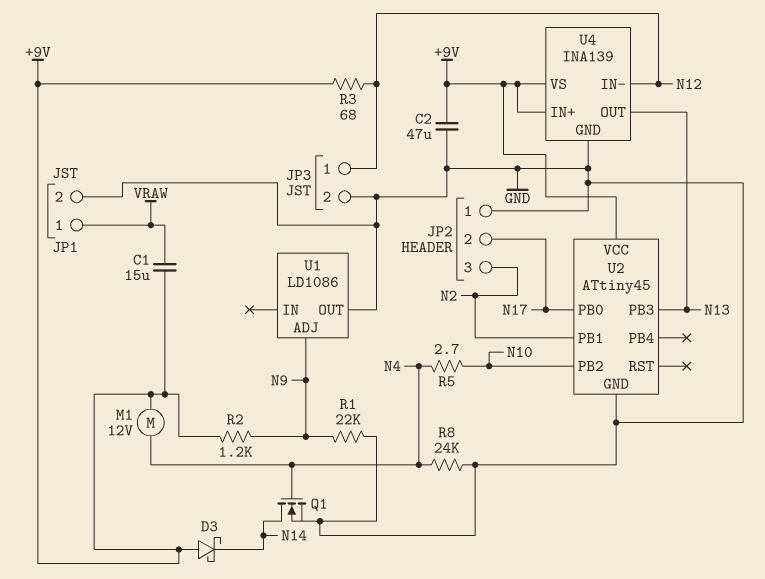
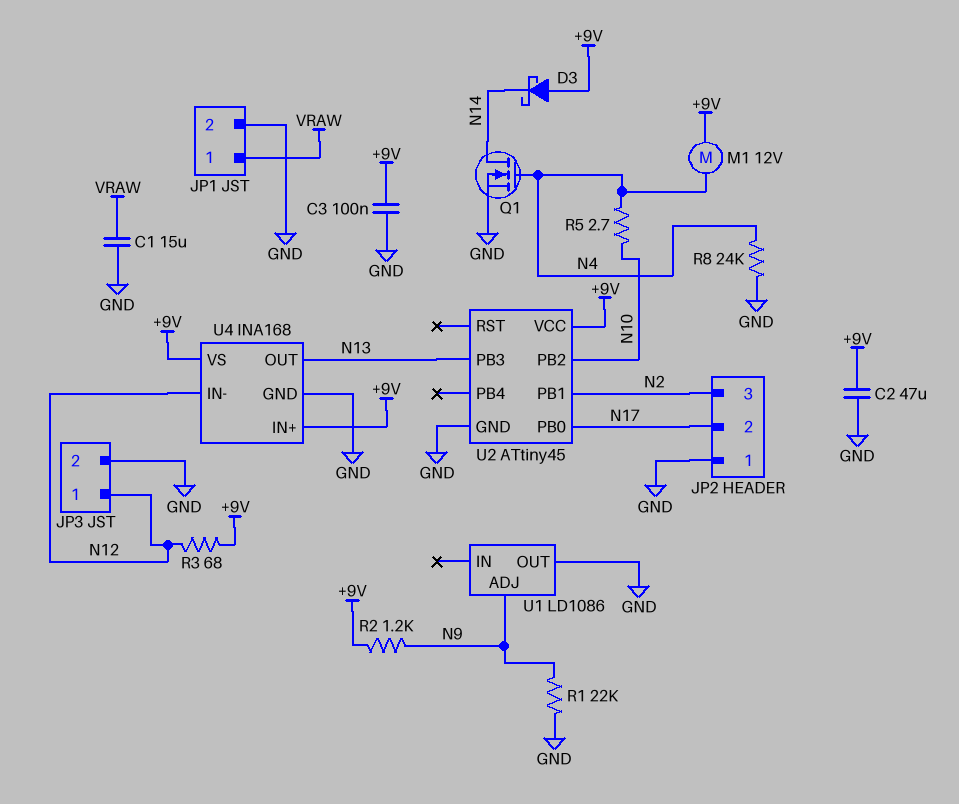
C1: 15uF (+9V, VRAW) -> 15uF (GND, VRAW)
C3: none -> 100nF (+9V, GND)
U4: INA139 -> INA168

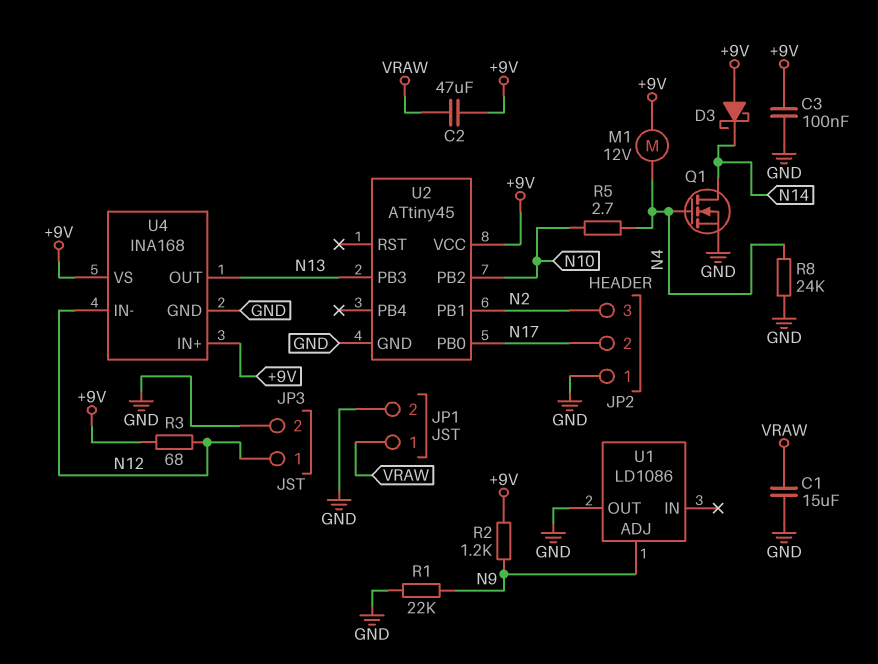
C2: 47uF (+9V, GND) -> 47uF (+9V, VRAW)

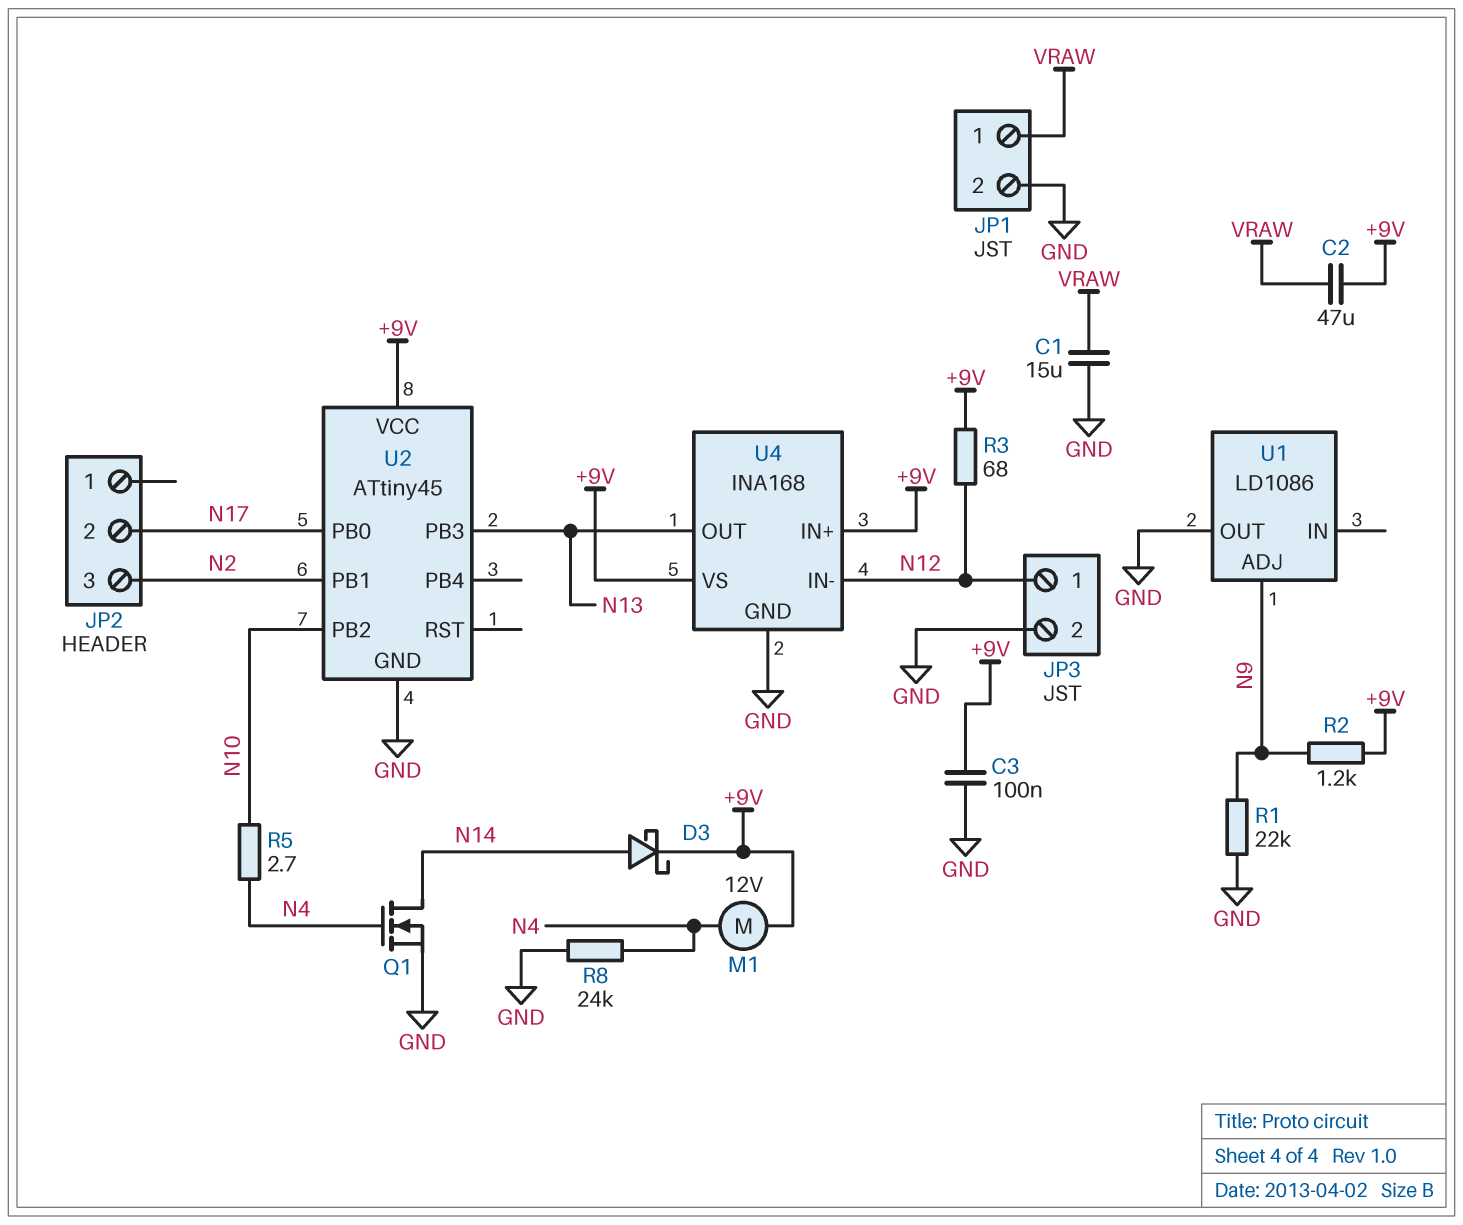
D3: schottky (A +9V, K N14) -> schottky (A N14, K +9V)
JP2 pin 1: GND -> none

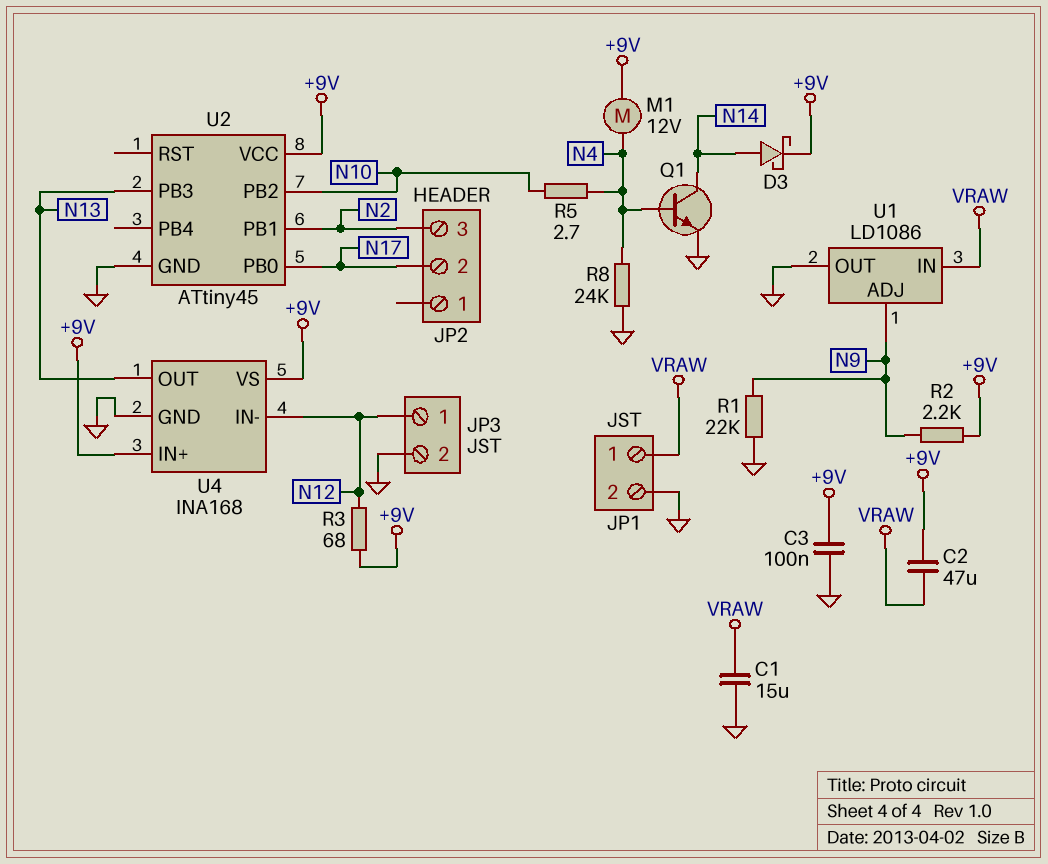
Q1: NMOS (G N4, D N14, S GND) -> NPN (B N4, C N14, E GND)
R2: 1.2k (+9V, N9) -> 2.2k (+9V, N9)
U1 pin IN: none -> VRAW

